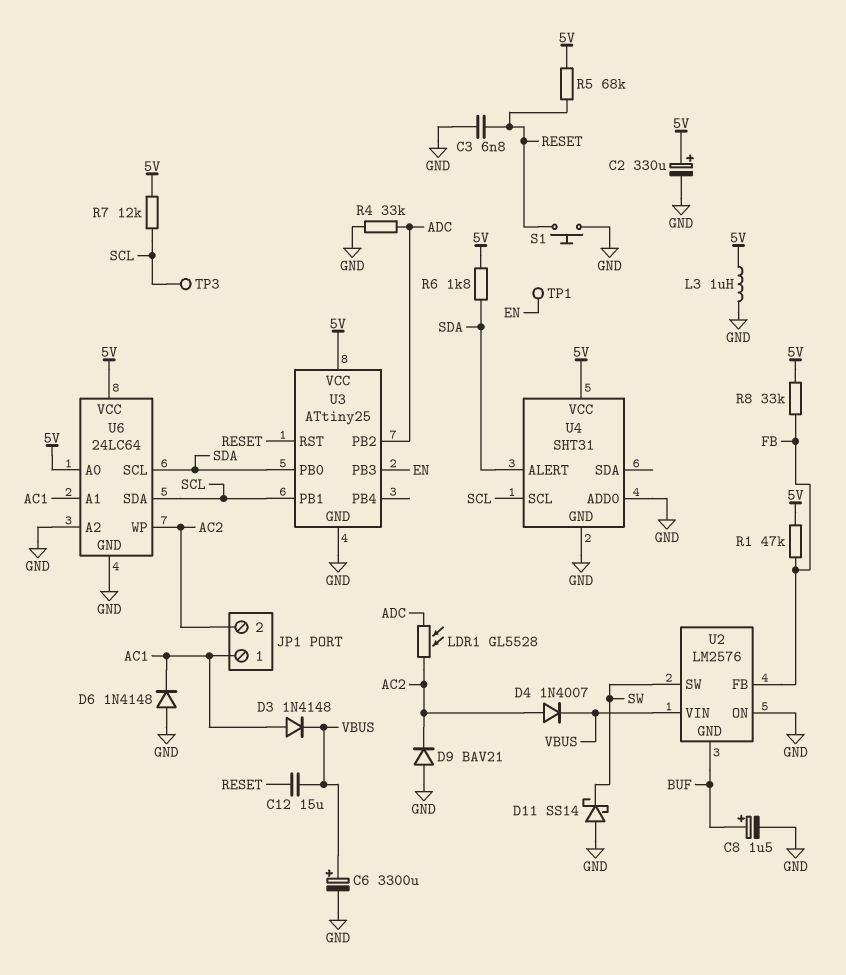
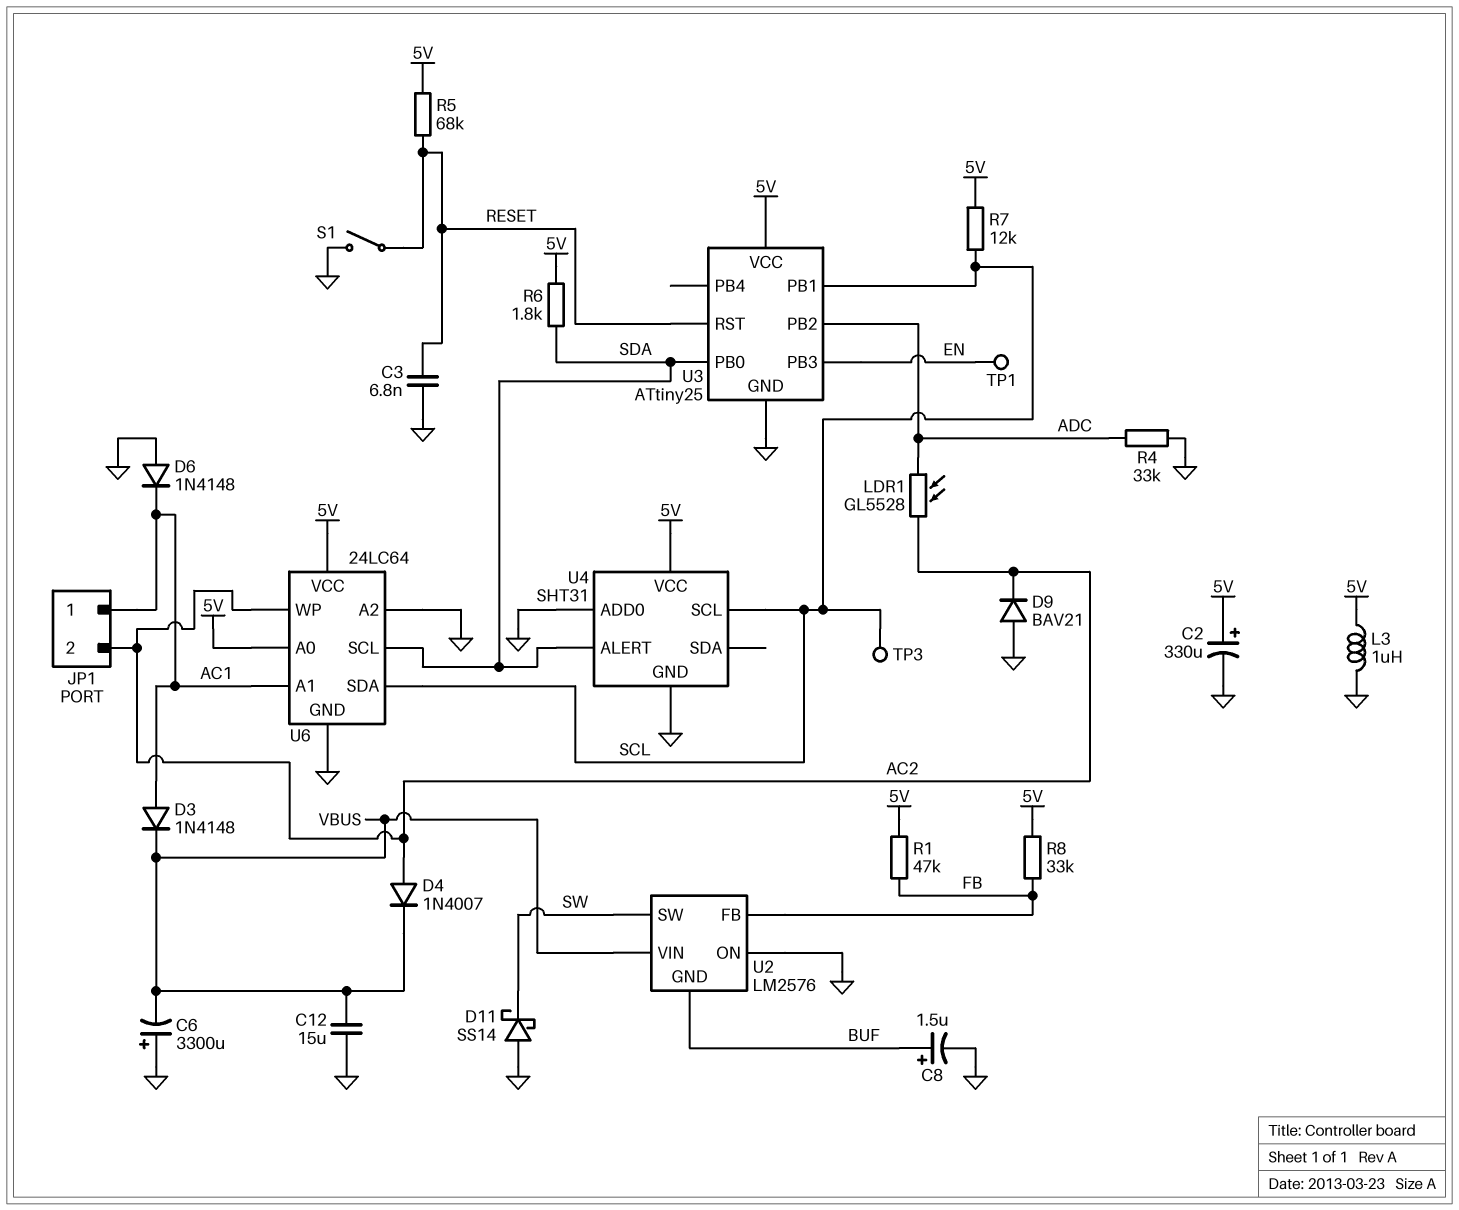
C6: 3300uF (plus VBUS, minus GND) -> 3300uF (plus GND, minus VBUS)
C12: 15uF (RESET, VBUS) -> 15uF (GND, VBUS)
S1: button (GND, RESET) -> switch (GND, RESET)

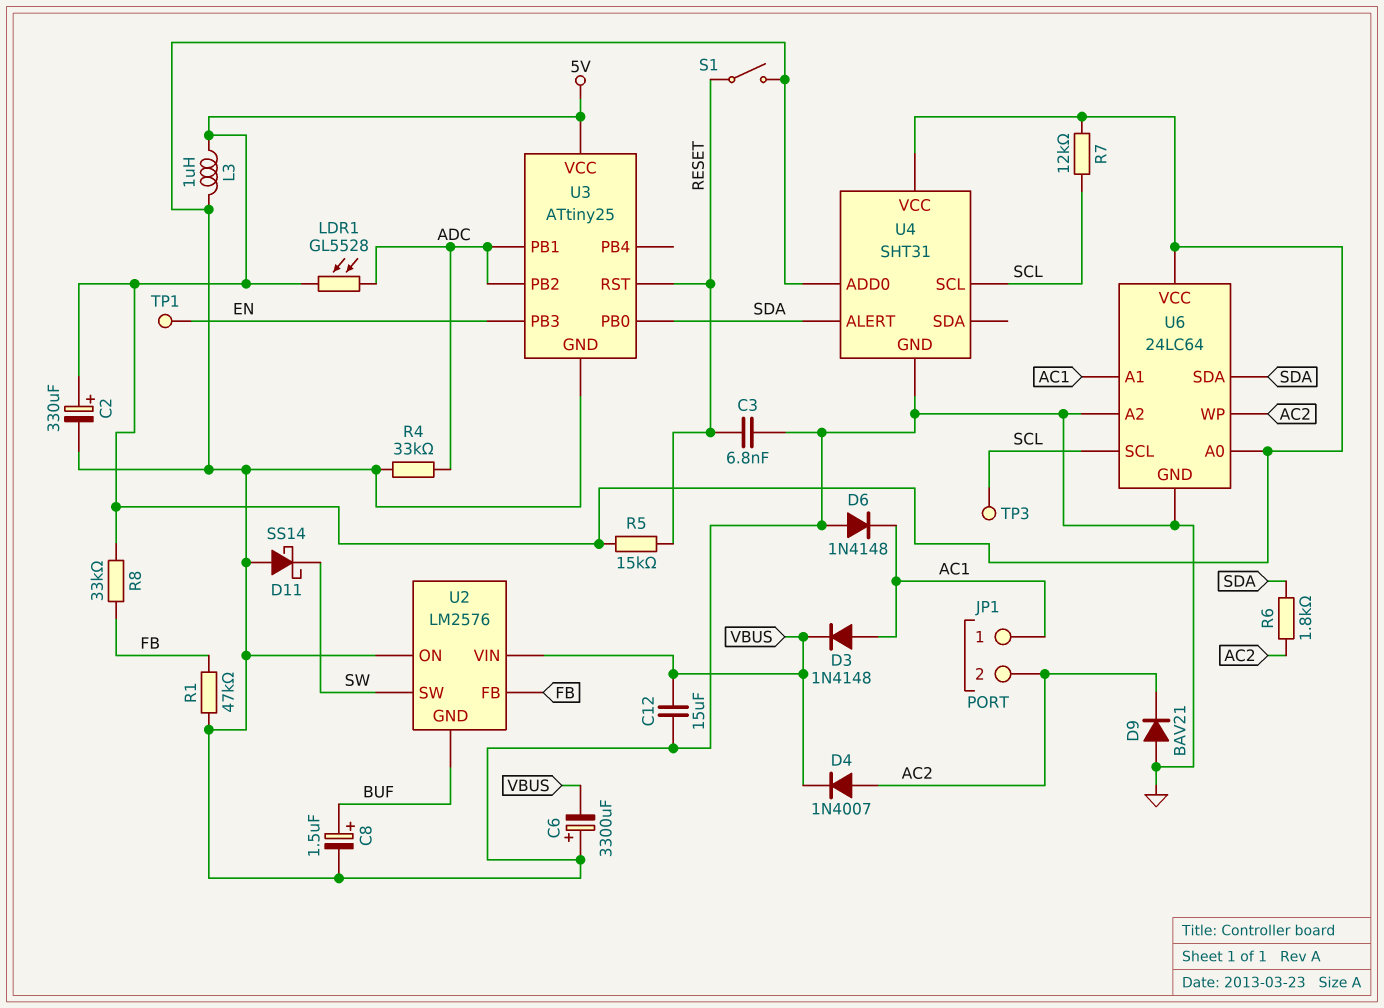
LDR1: GL5528 (AC2, ADC) -> GL5528 (5V, ADC)
R1: 47k (5V, FB) -> 47k (FB, GND)
R5: 68k (5V, RESET) -> 15k (5V, RESET)
R6: 1.8k (5V, SDA) -> 1.8k (AC2, SDA)
U3 pin PB1: SCL -> ADC
U6 pin SCL: SDA -> SCL
U6 pin SDA: SCL -> SDA

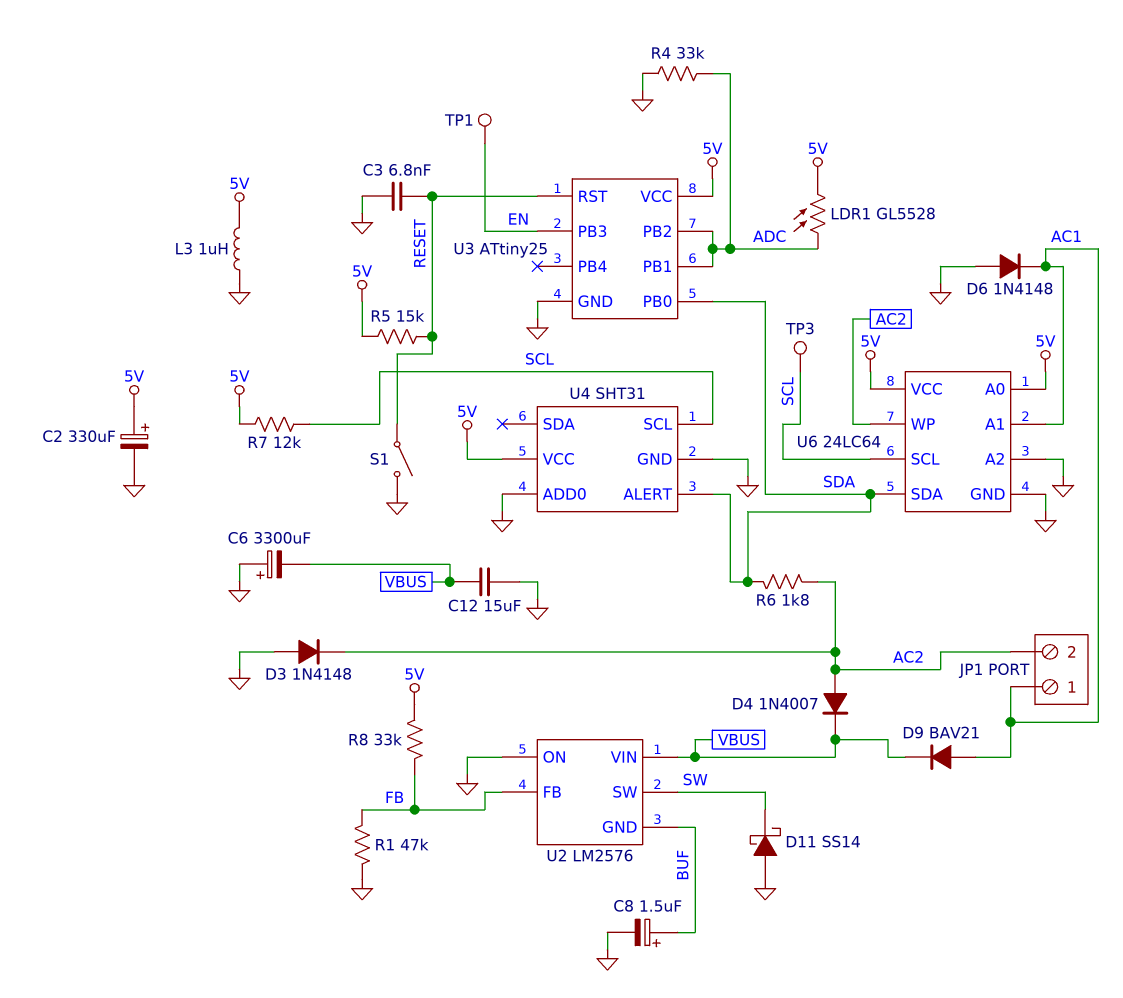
D3: diode 1N4148 (A AC1, K VBUS) -> diode 1N4148 (A GND, K AC2)
D9: diode BAV21 (A GND, K AC2) -> diode BAV21 (A AC1, K VBUS)

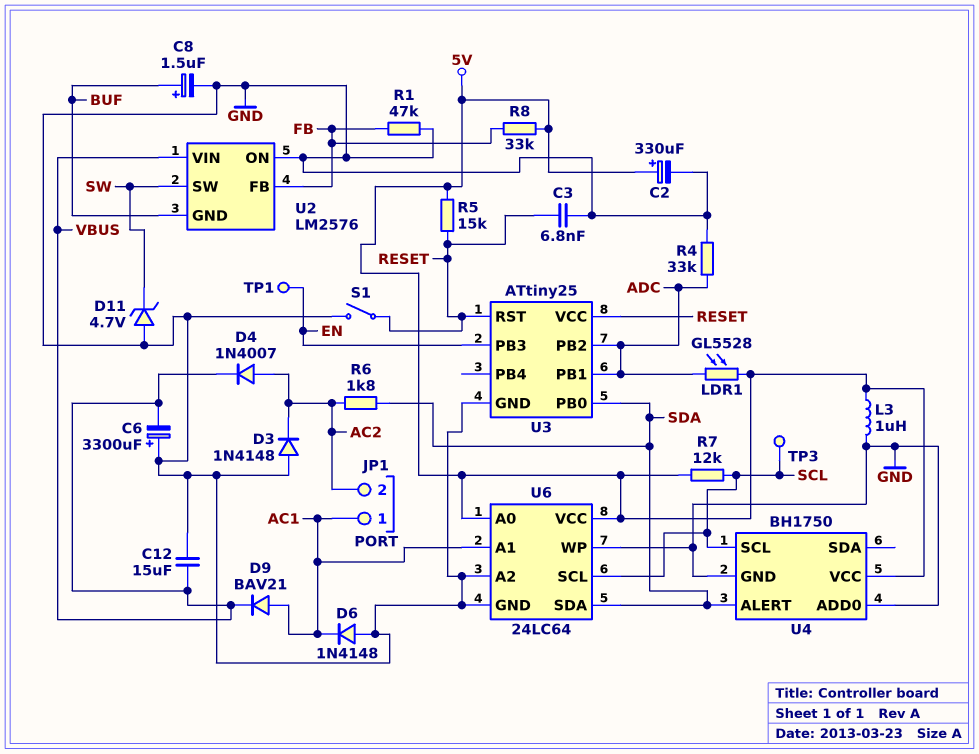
D11: schottky SS14 (A GND, K SW) -> zener 4.7V (A GND, K SW)
U3 pin VCC: 5V -> RESET
U4: SHT31 -> BH1750
U6 pin WP: AC2 -> GND

